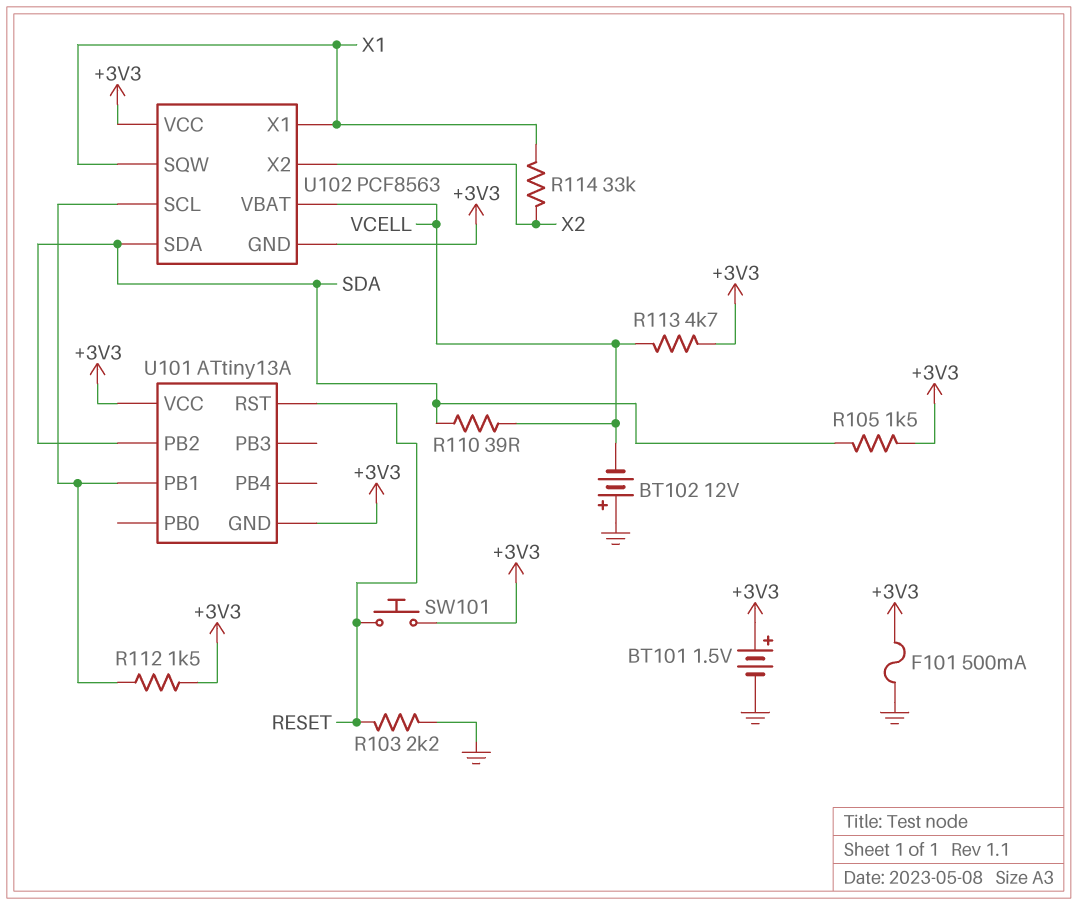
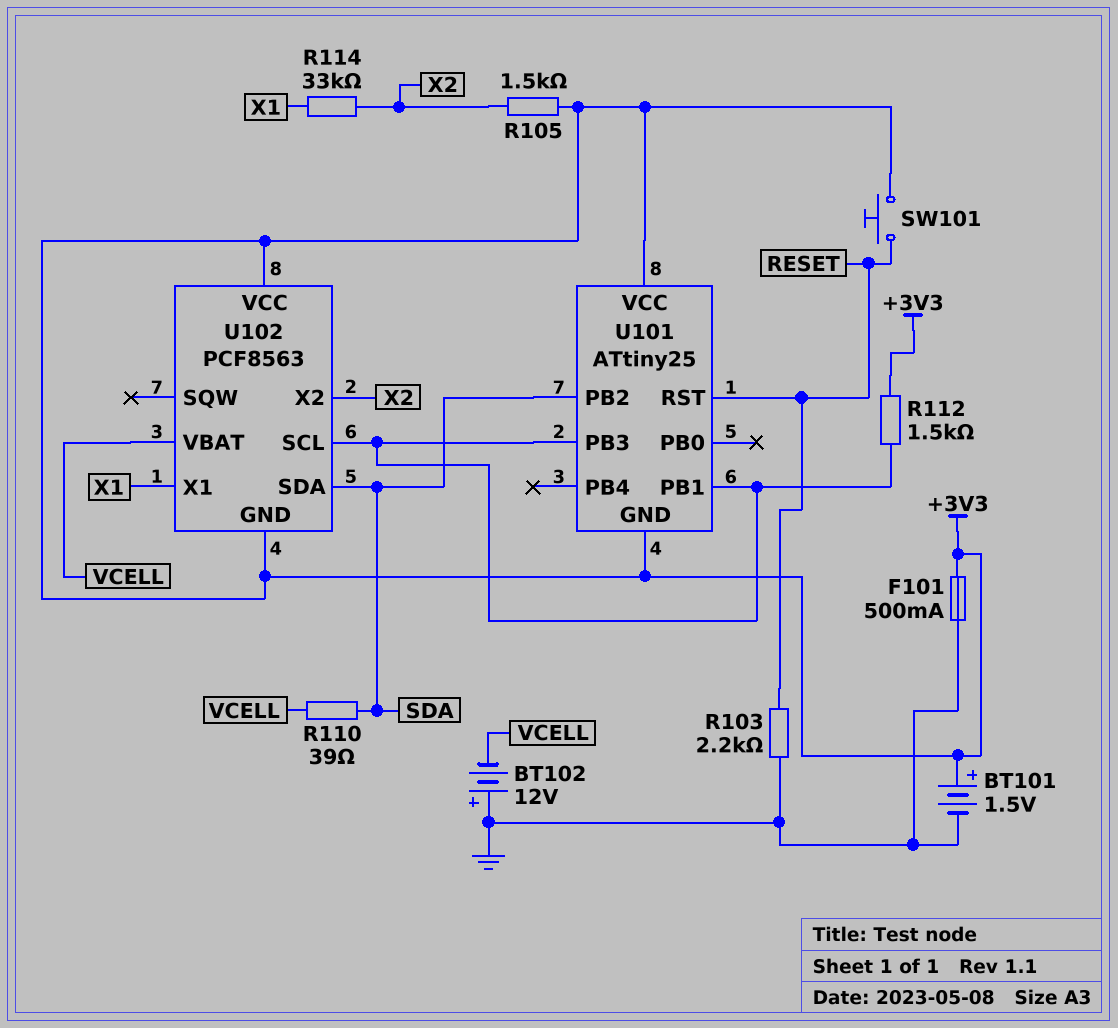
R105: 1.5k (+3V3, SDA) -> 1.5k (+3V3, X2)
R113: 4.7k (+3V3, VCELL) -> none
U101: ATtiny13A -> ATtiny25
U101 pin PB3: none -> U101/PB1
U102 pin SQW: X1 -> none

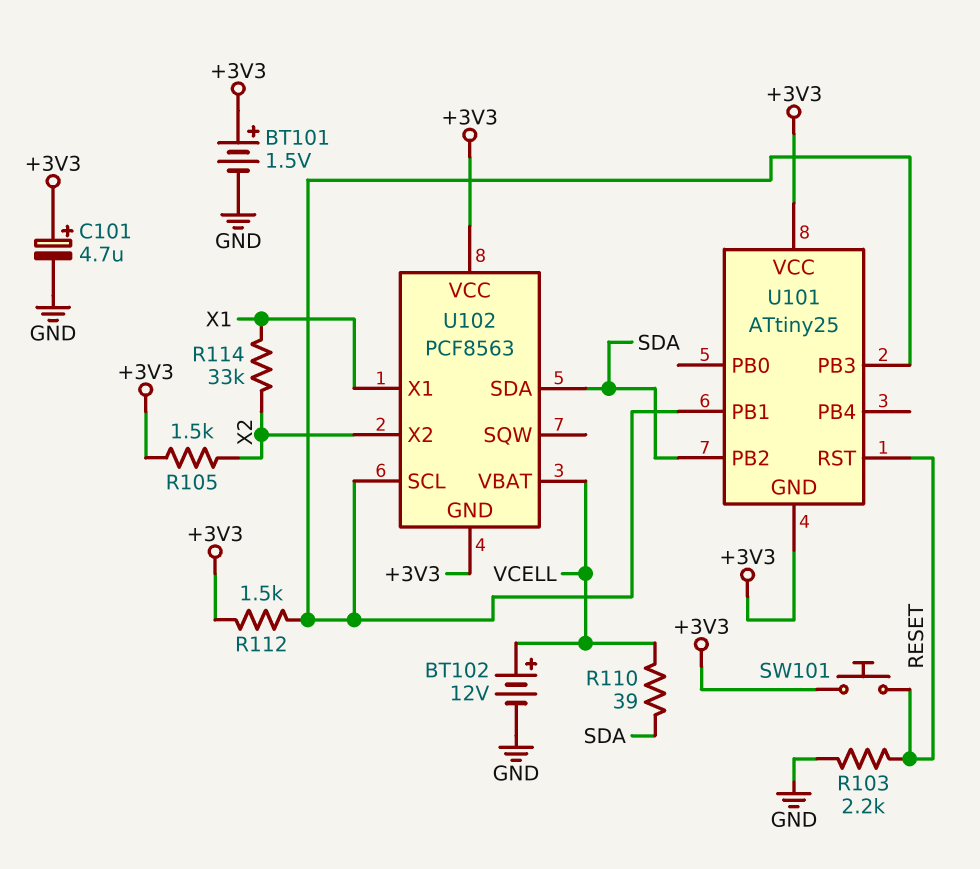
BT102: 12V (plus GND, minus VCELL) -> 12V (plus VCELL, minus GND)
C101: none -> 4.7uF (plus +3V3, minus GND)
F101: 500mA (+3V3, GND) -> none

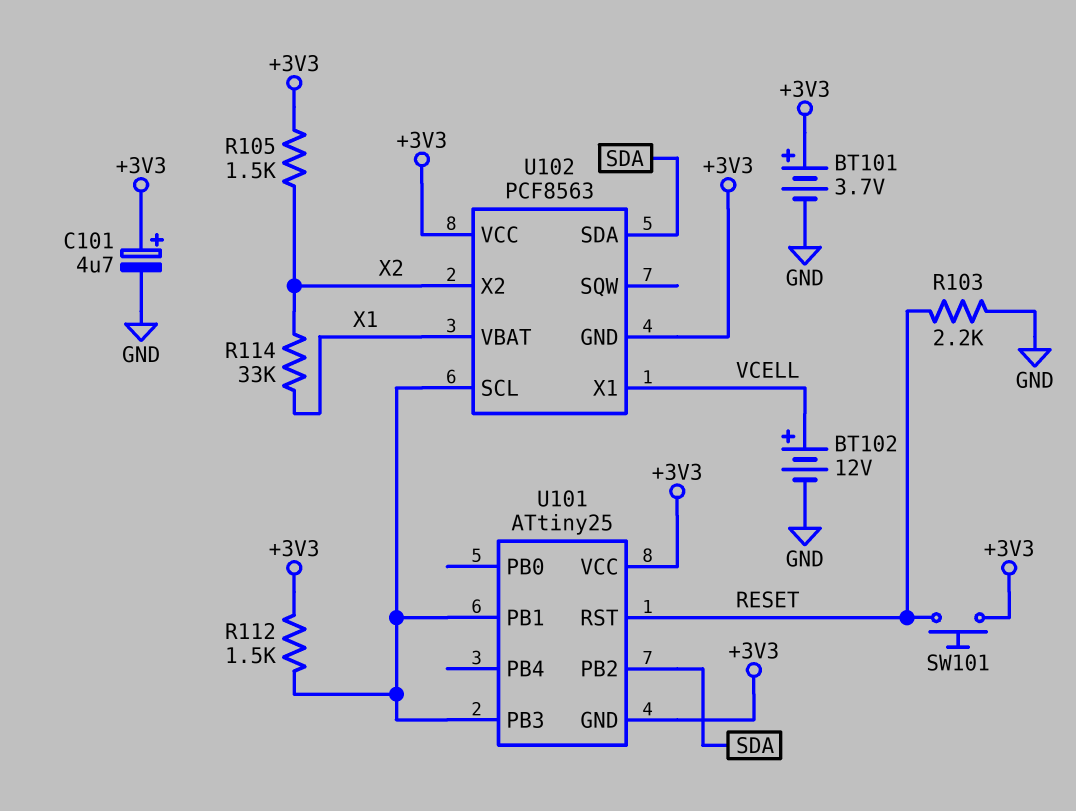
BT101: 1.5V (plus +3V3, minus GND) -> 3.7V (plus +3V3, minus GND)
R110: 39 (SDA, VCELL) -> none
U102 pin VBAT: VCELL -> X1
U102 pin X1: X1 -> VCELL

